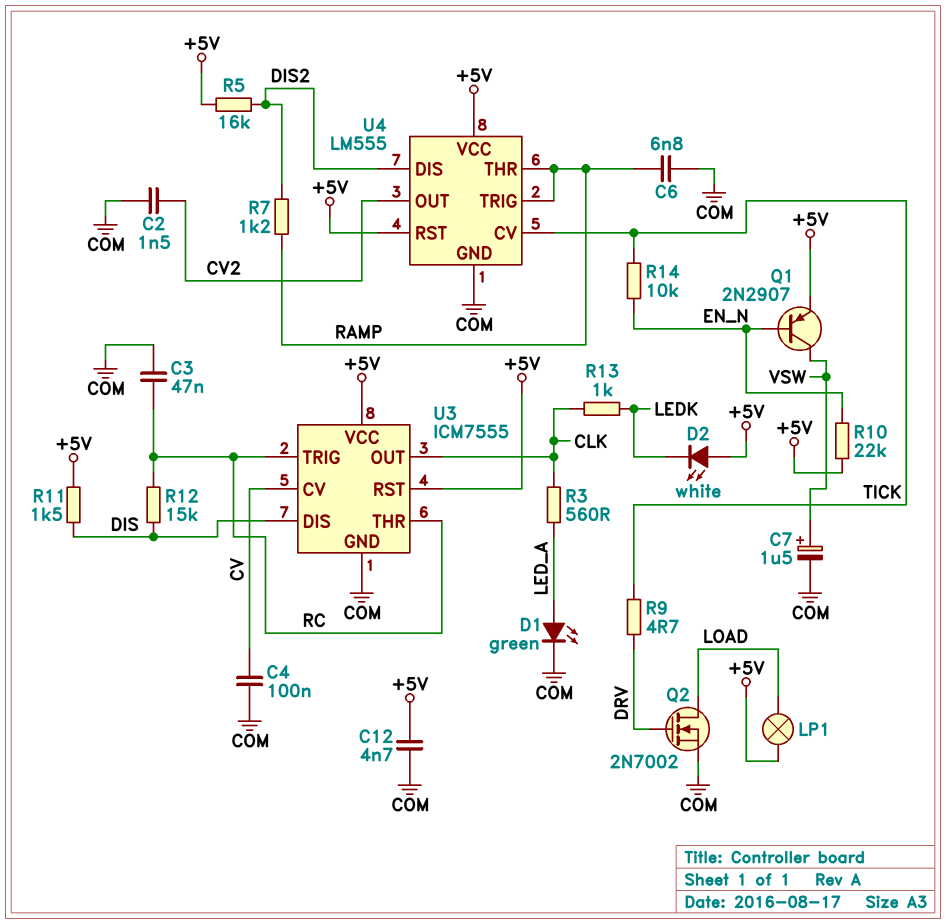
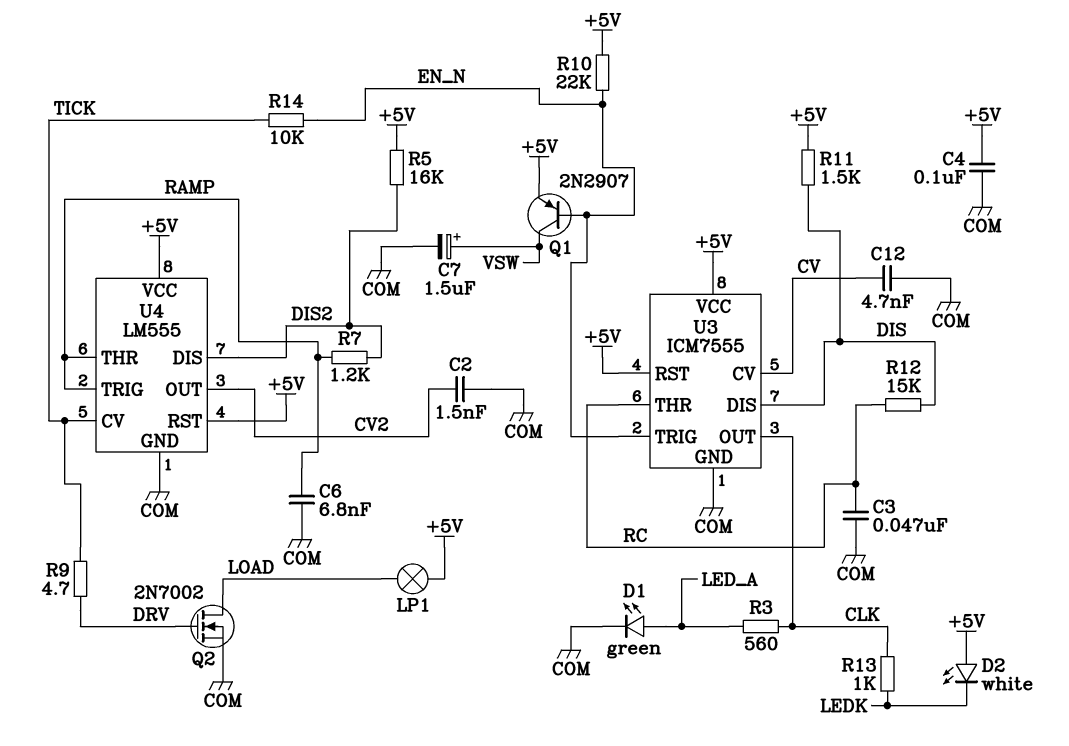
C4: 100nF (COM, CV) -> 100nF (+5V, COM)
C12: 4.7nF (+5V, COM) -> 4.7nF (COM, CV)
U3 pin TRIG: RC -> EN_N

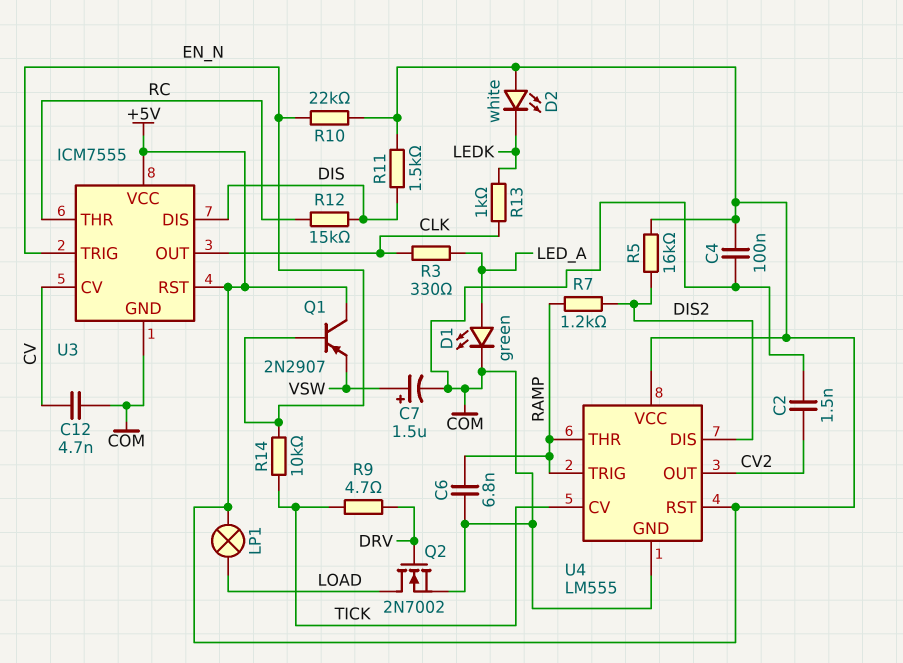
C3: 47nF (COM, RC) -> none
Q1: PNP 2N2907 (B EN_N, C VSW, E +5V) -> PNP 2N2907 (B EN_N, C +5V, E VSW)
R3: 560 (CLK, LED_A) -> 330 (CLK, LED_A)

